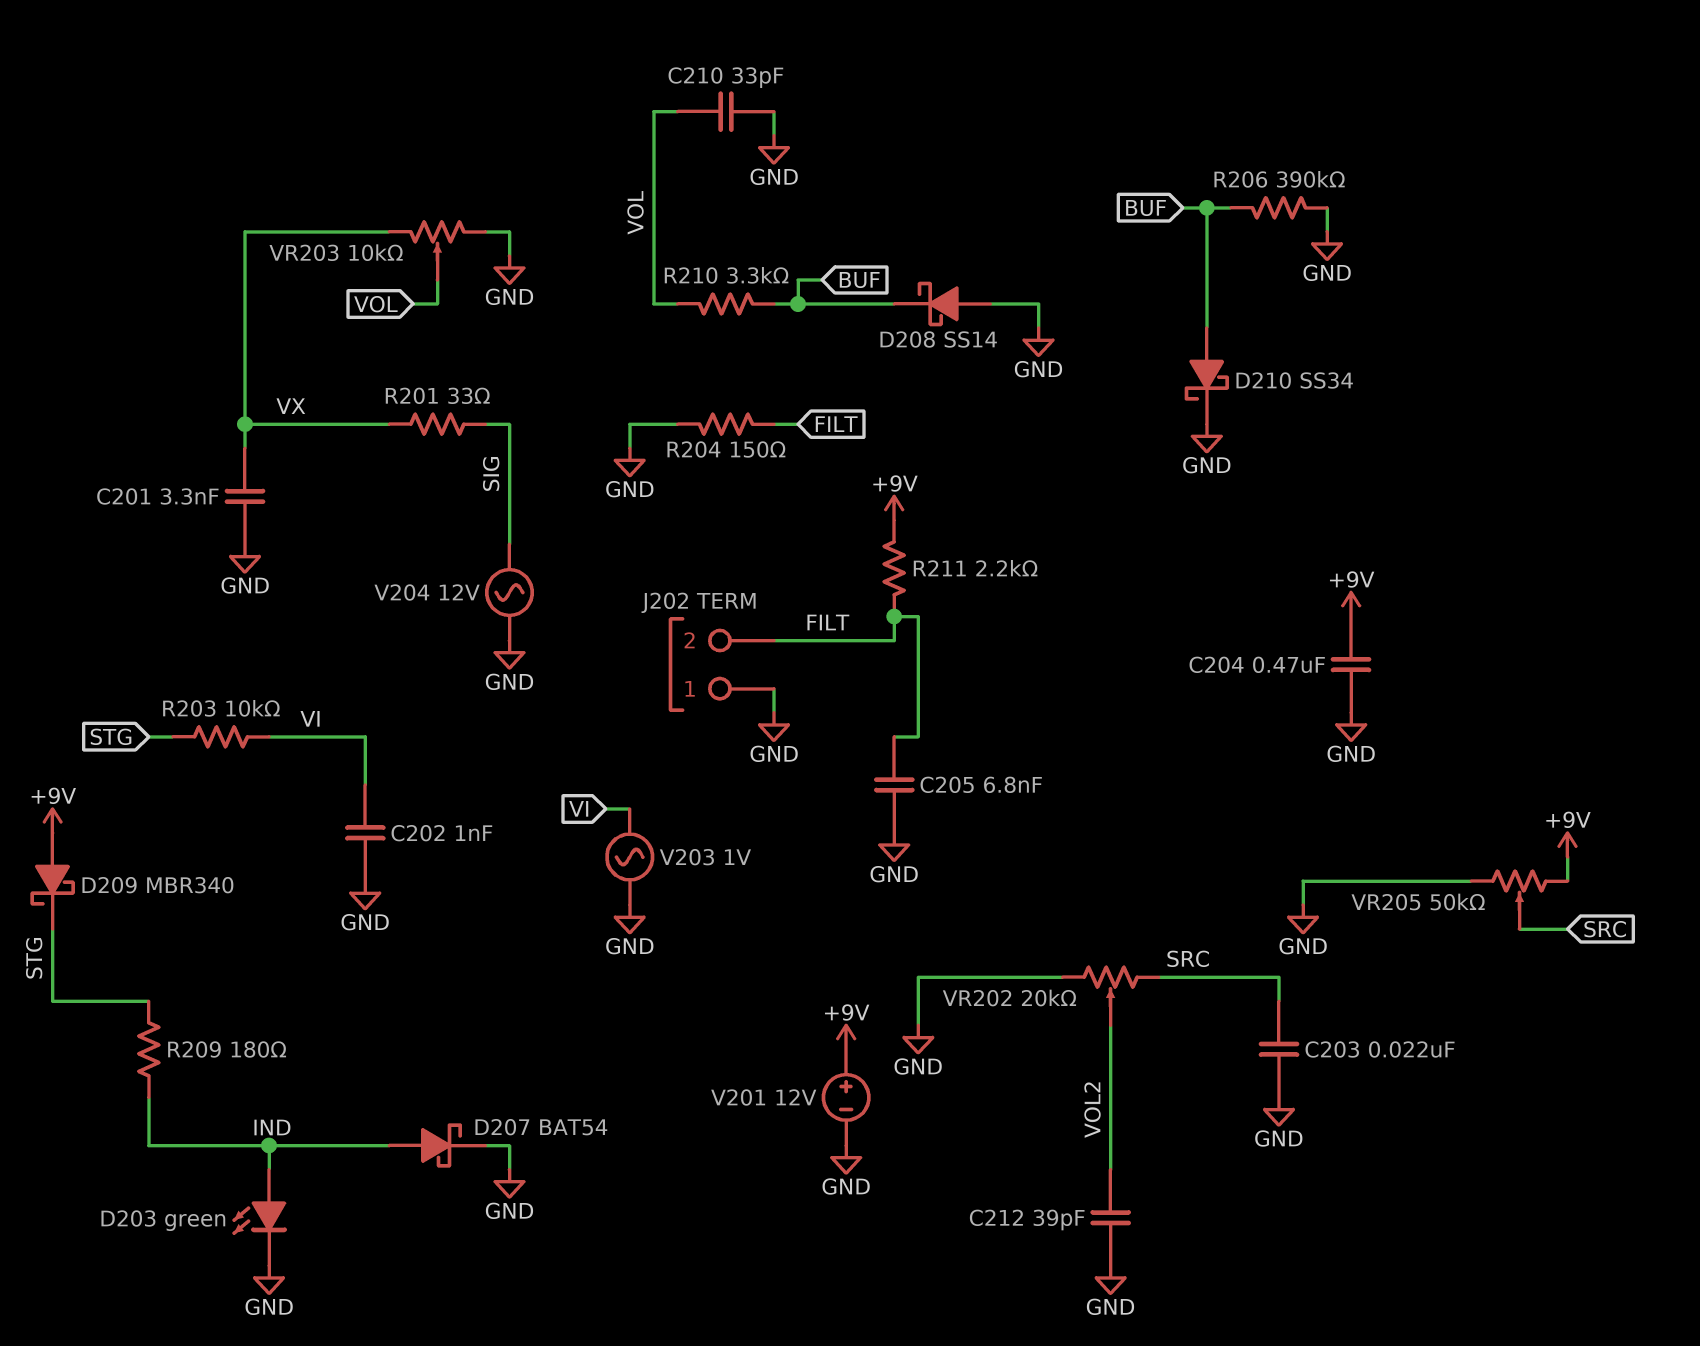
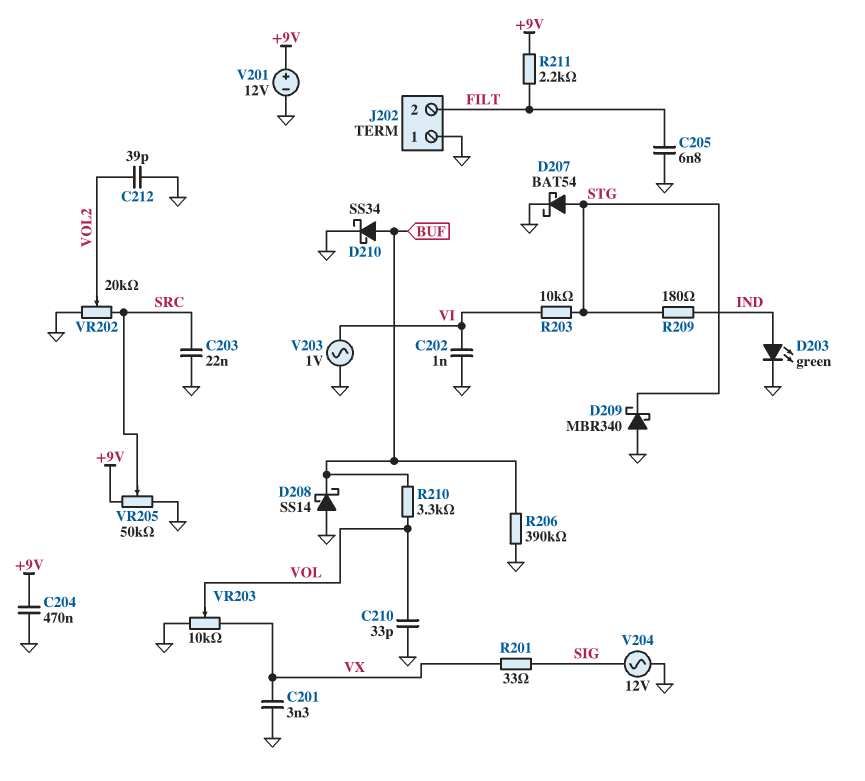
D207: schottky BAT54 (A IND, K GND) -> schottky BAT54 (A STG, K GND)
D209: schottky MBR340 (A +9V, K STG) -> schottky MBR340 (A GND, K STG)
R204: 150 (FILT, GND) -> none

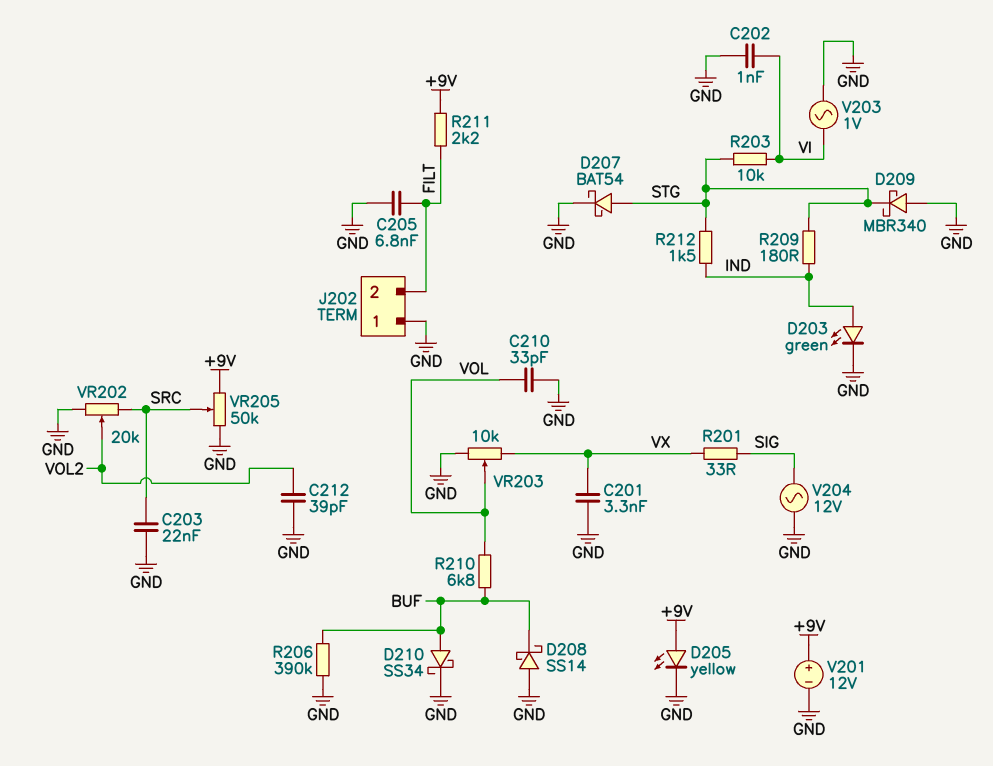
C204: 470nF (+9V, GND) -> none
D205: none -> LED yellow (A +9V, K GND)
R210: 3.3k (BUF, VOL) -> 6.8k (BUF, VOL)
R212: none -> 1.5k (IND, STG)

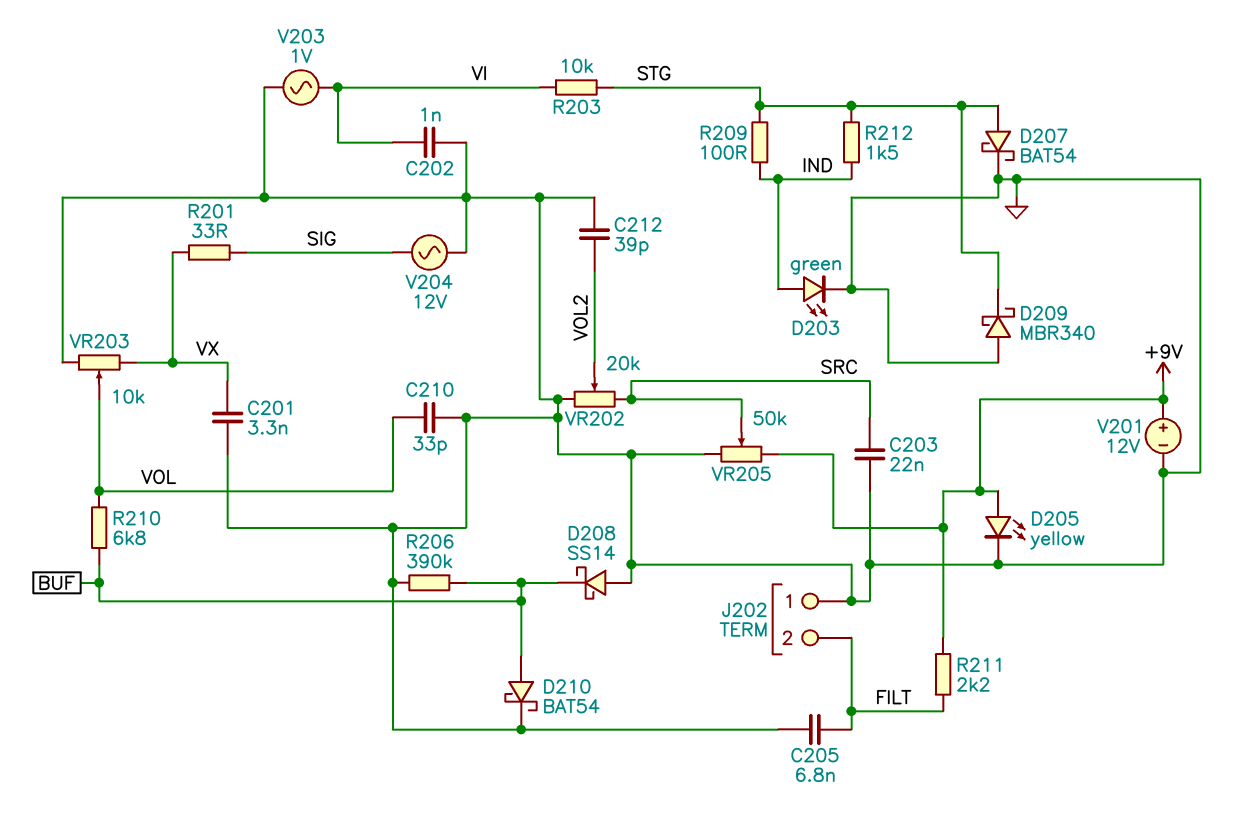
D210: schottky SS34 (A BUF, K GND) -> schottky BAT54 (A BUF, K GND)
R209: 180 (IND, STG) -> 100 (IND, STG)

